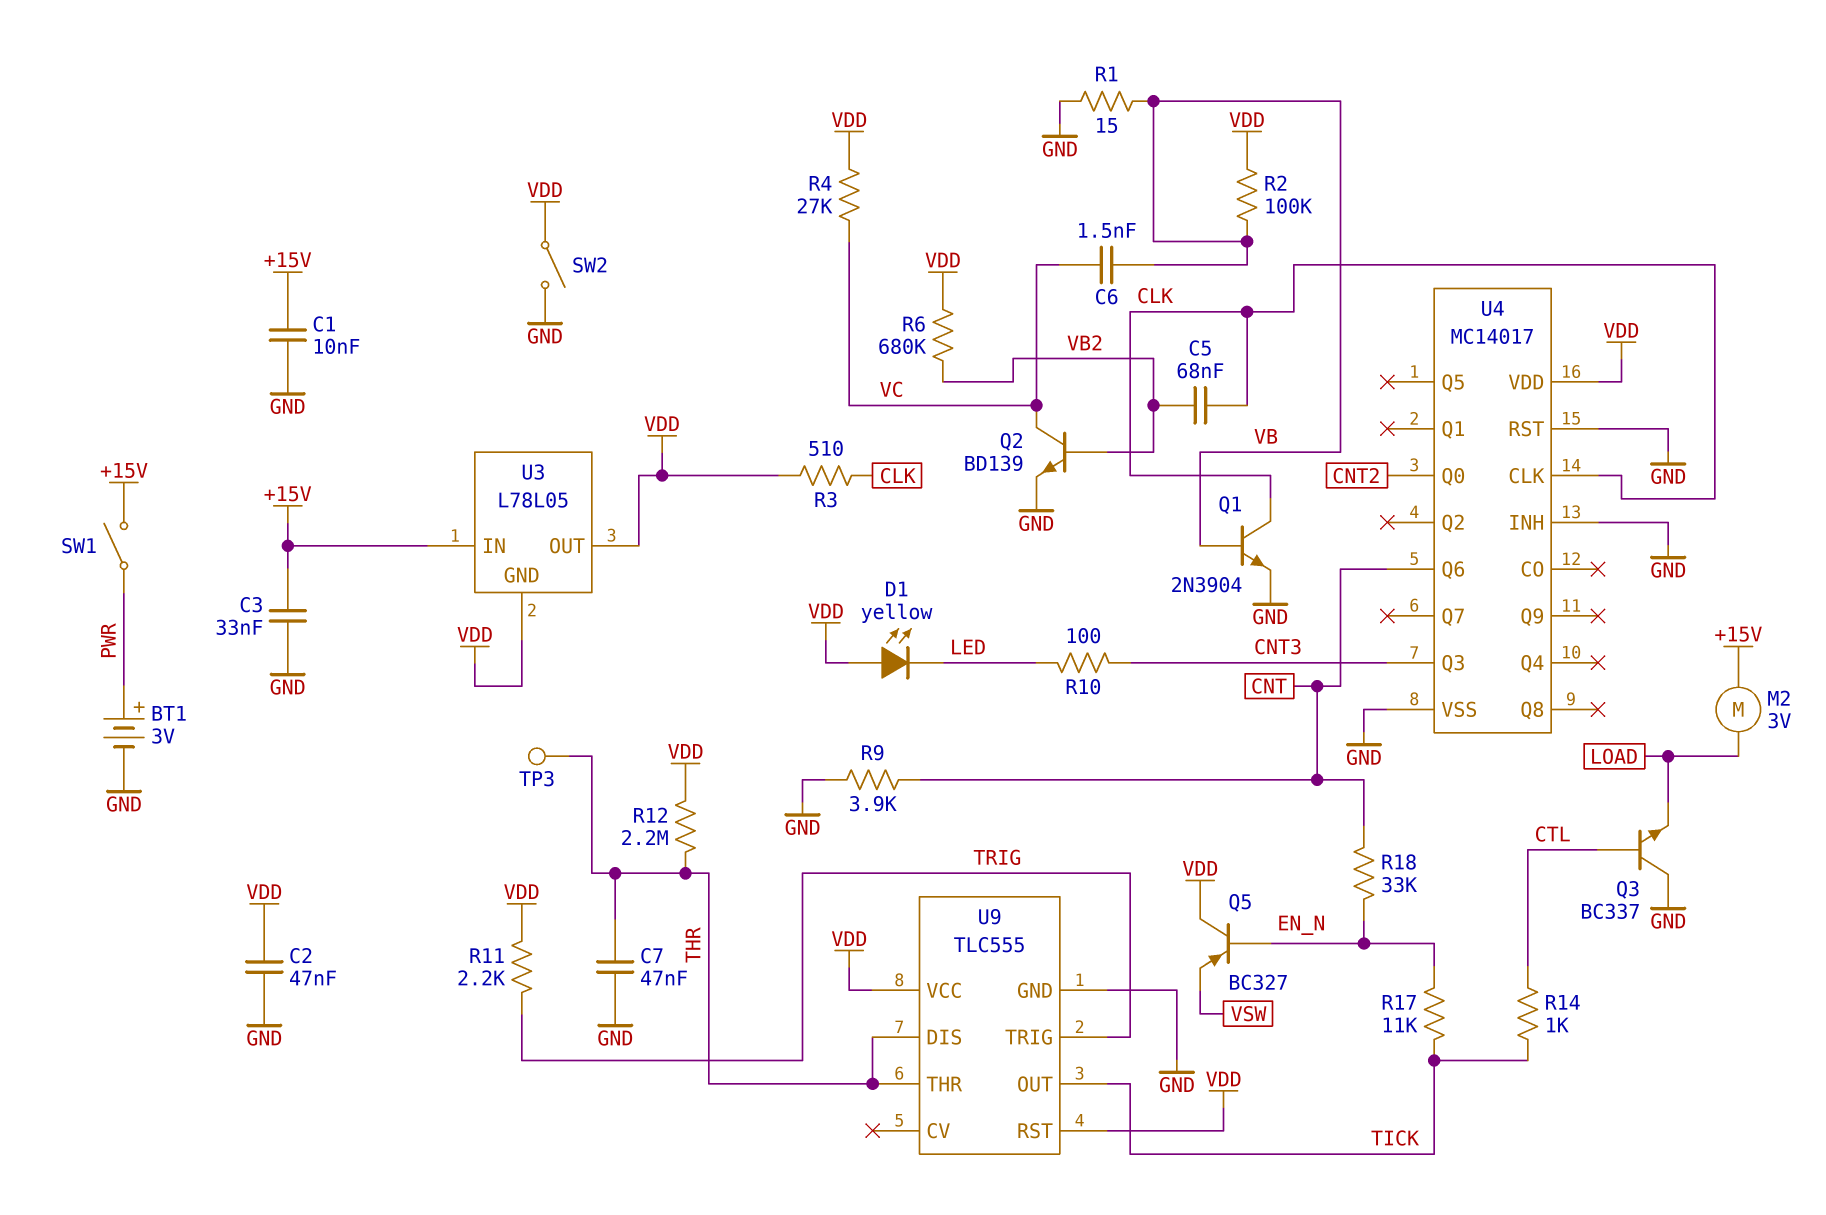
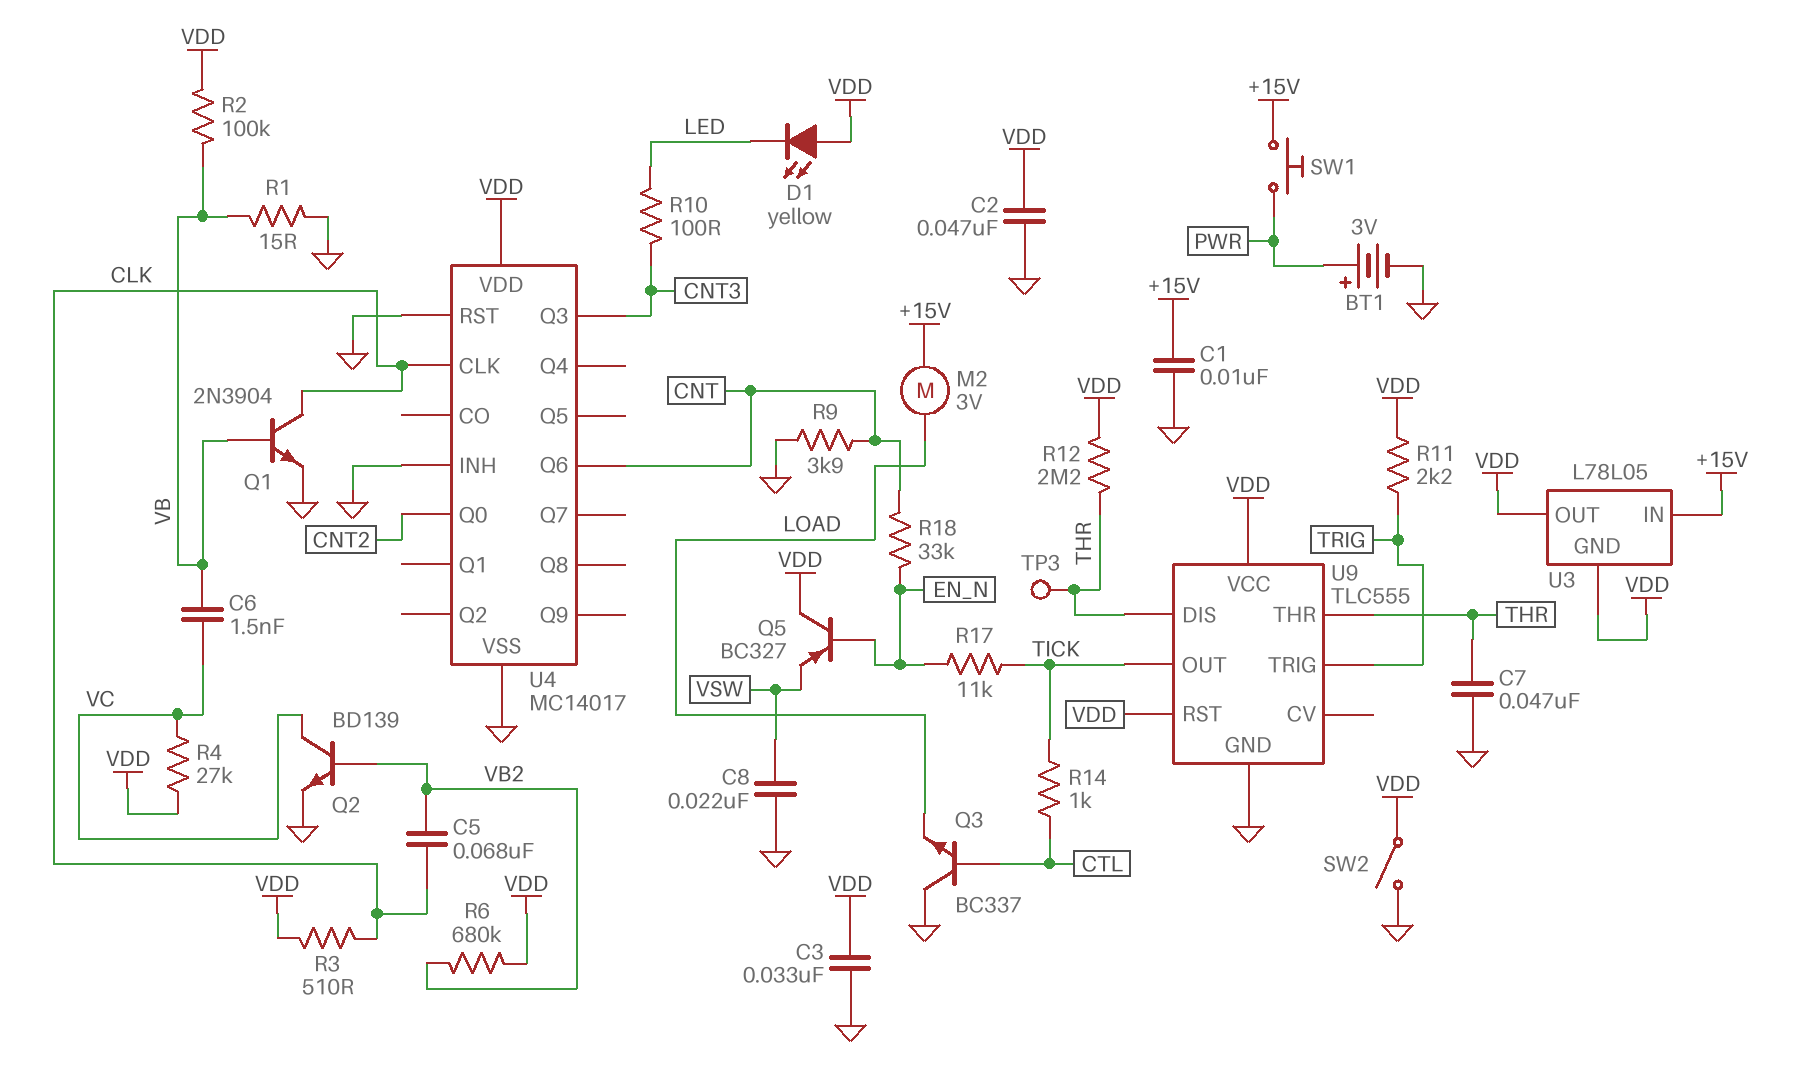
C3: 33nF (+15V, GND) -> 33nF (GND, VDD)
C8: none -> 22nF (GND, VSW)
SW1: switch (+15V, PWR) -> button (+15V, PWR)

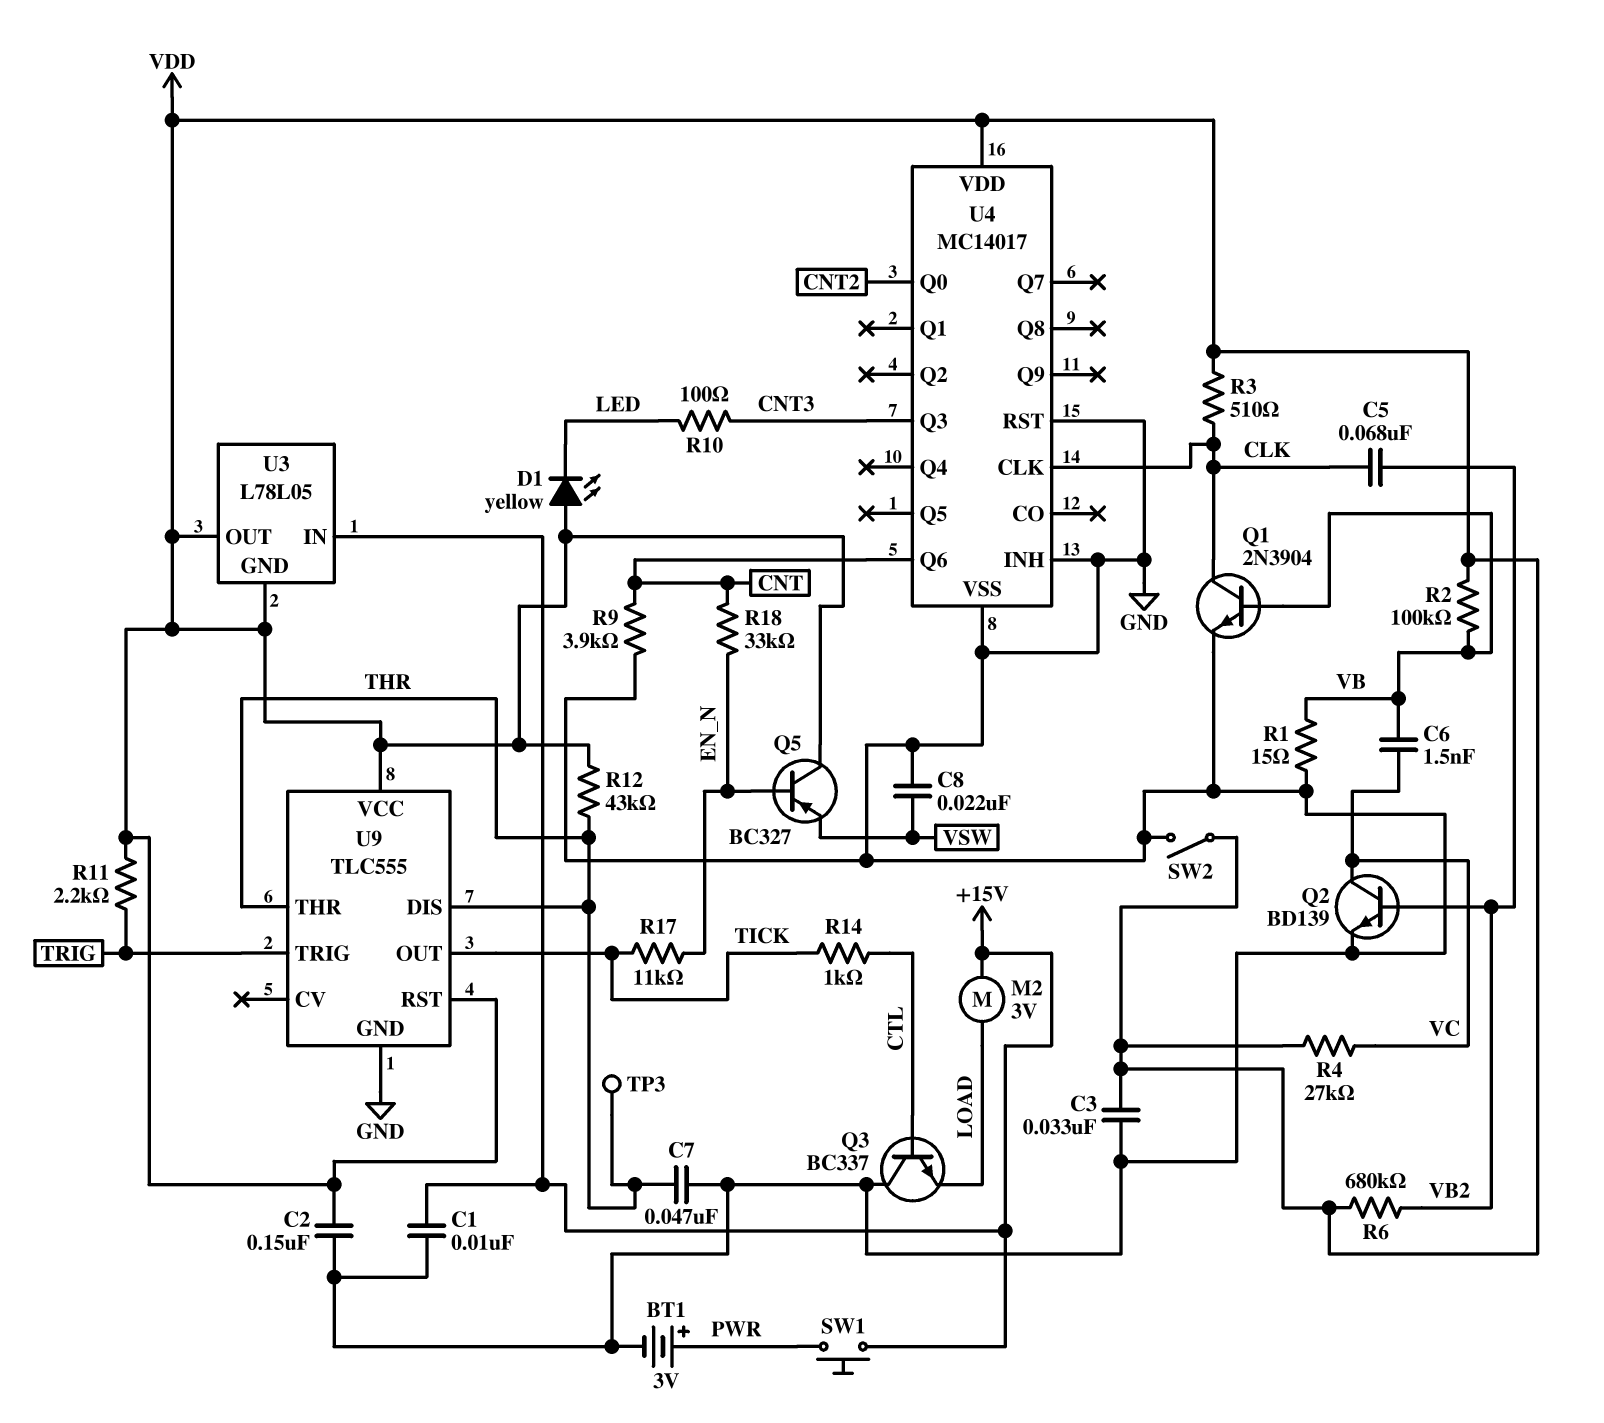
C2: 47nF (GND, VDD) -> 150nF (GND, VDD)
R12: 2.2M (THR, VDD) -> 43k (THR, VDD)

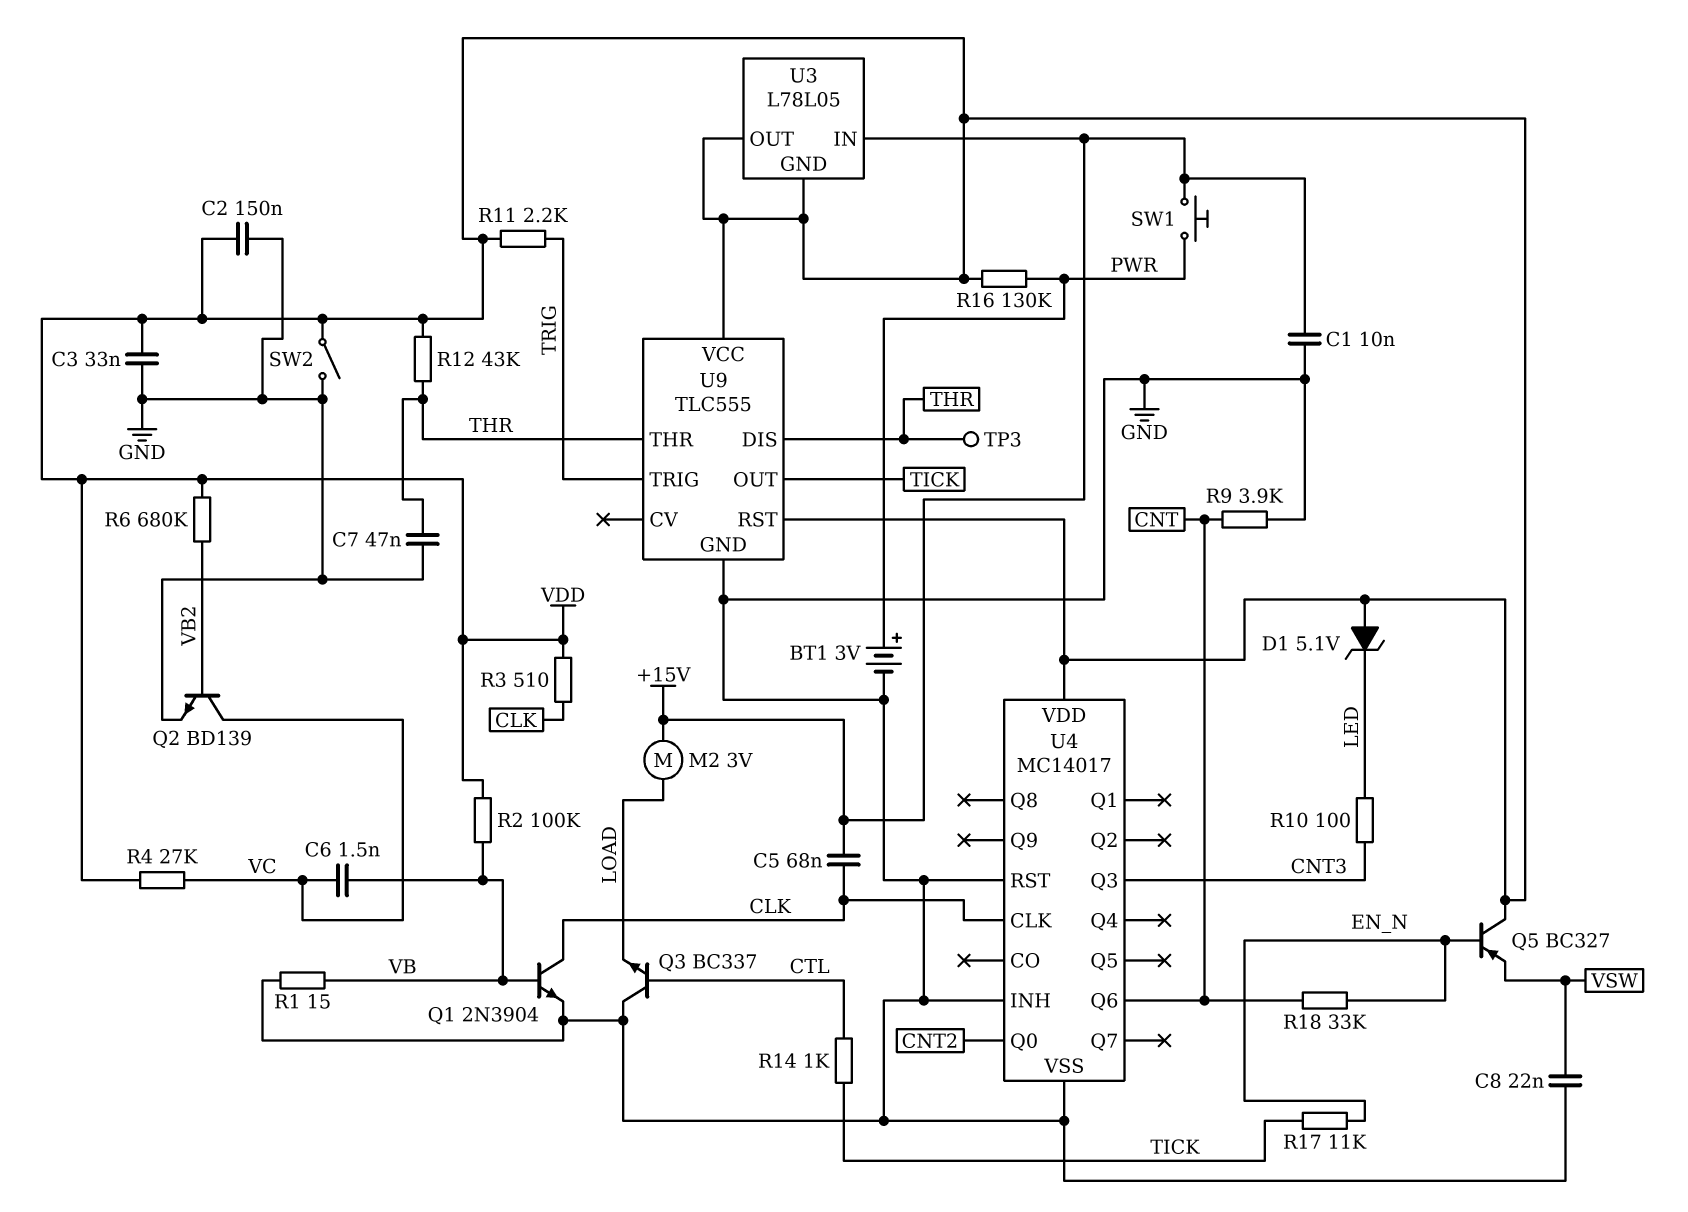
C5: 68nF (CLK, VB2) -> 68nF (+15V, CLK)
D1: LED yellow (A VDD, K LED) -> zener 5.1V (A VDD, K LED)
R16: none -> 130k (PWR, VDD)

